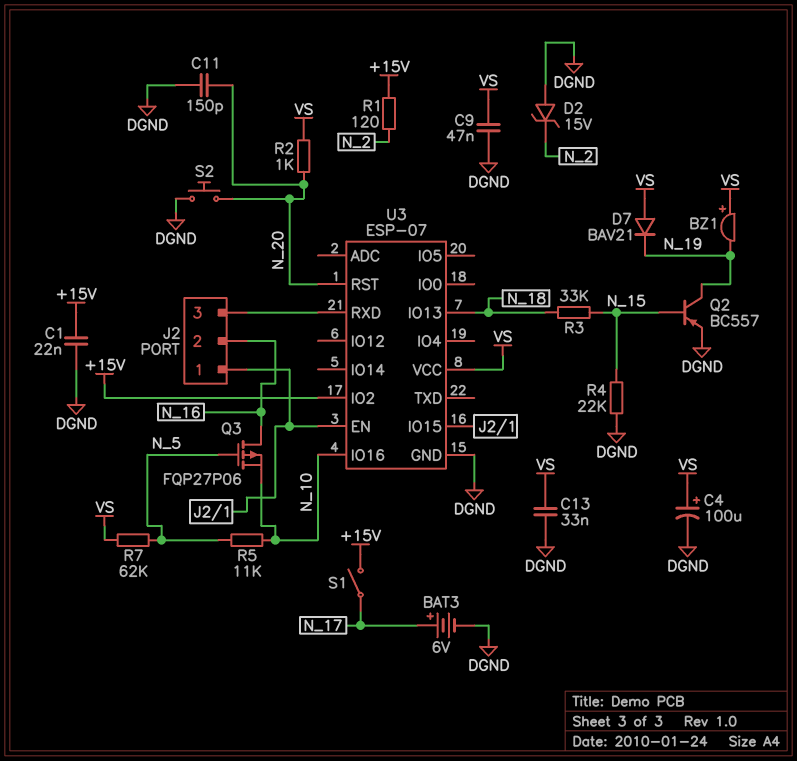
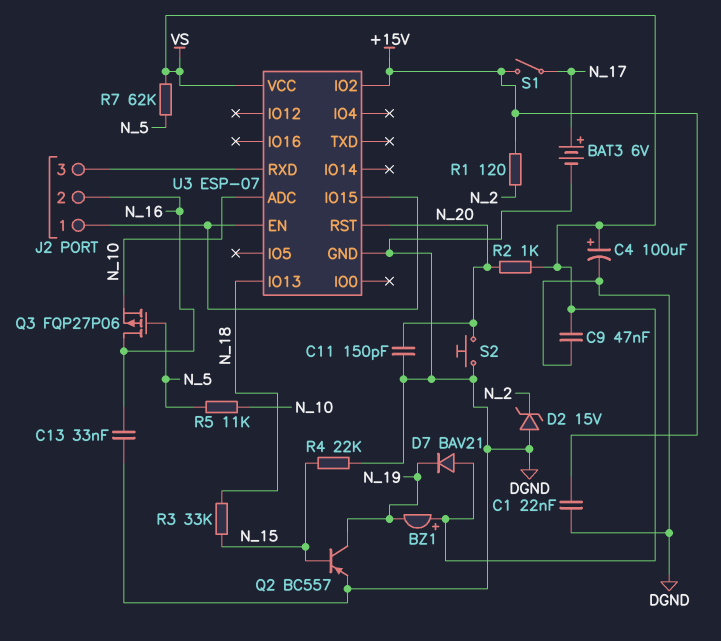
C13: 33nF (DGND, VS) -> 33nF (DGND, N_16)
U3 pin ADC: none -> N_10
U3 pin IO16: N_10 -> none

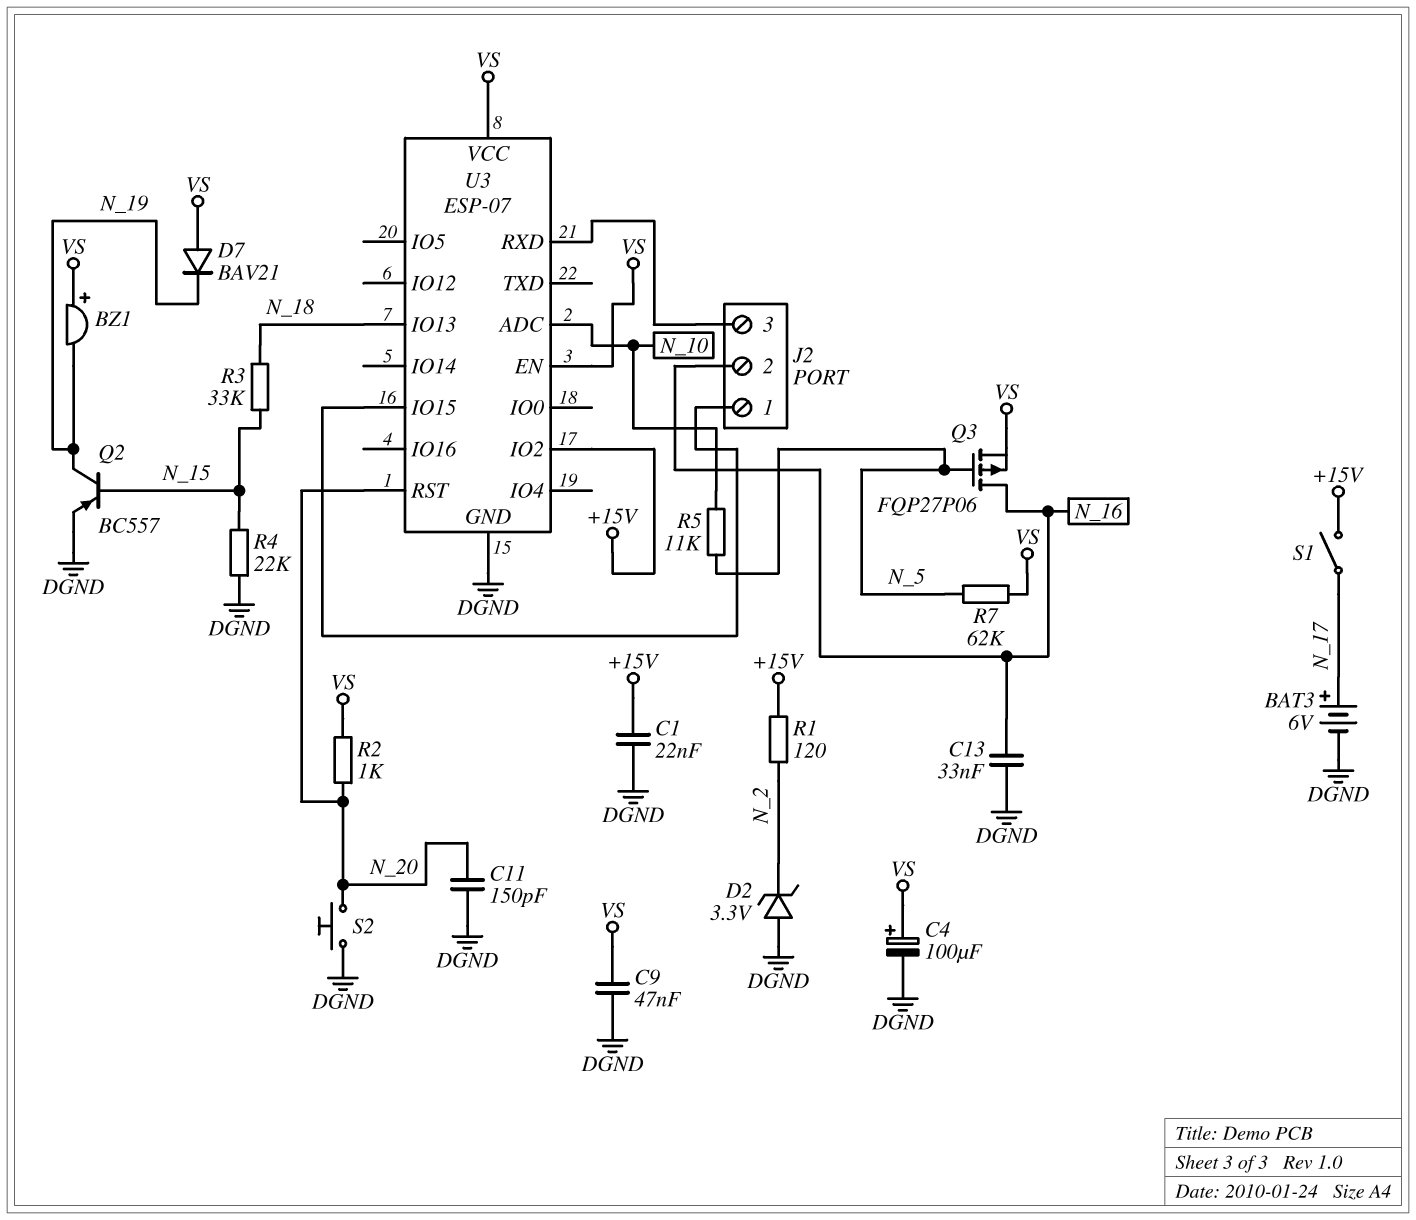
D2: zener 15V (A DGND, K N_2) -> zener 3.3V (A DGND, K N_2)
Q3: PMOS FQP27P06 (G N_5, D N_16, S N_10) -> PMOS FQP27P06 (G N_5, D N_16, S VS)
U3 pin EN: J2/1 -> VS

